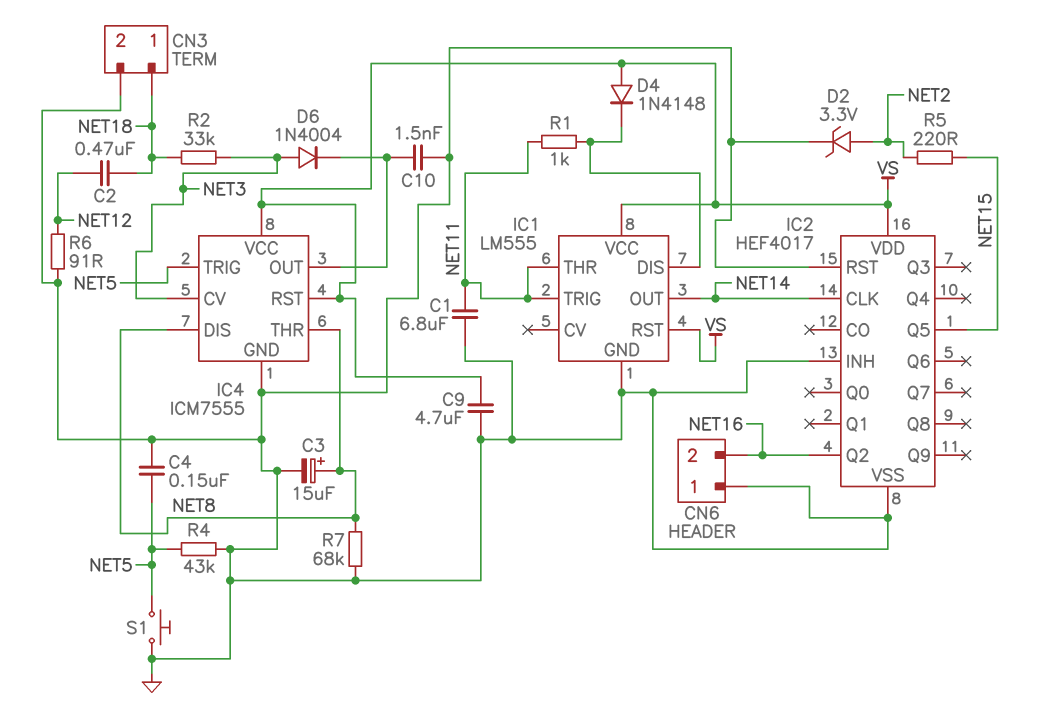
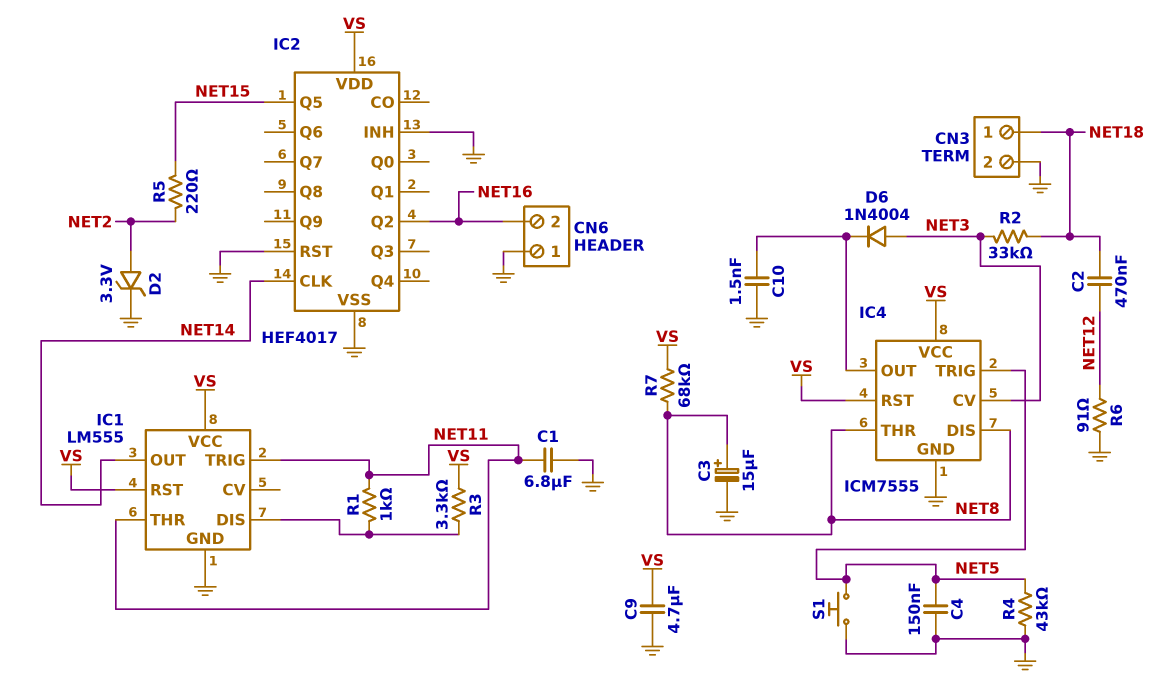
D4: diode 1N4148 (A VS, K IC1/DIS) -> none
R3: none -> 3.3k (IC1/DIS, VS)
R7: 68k (GND, NET8) -> 68k (NET8, VS)

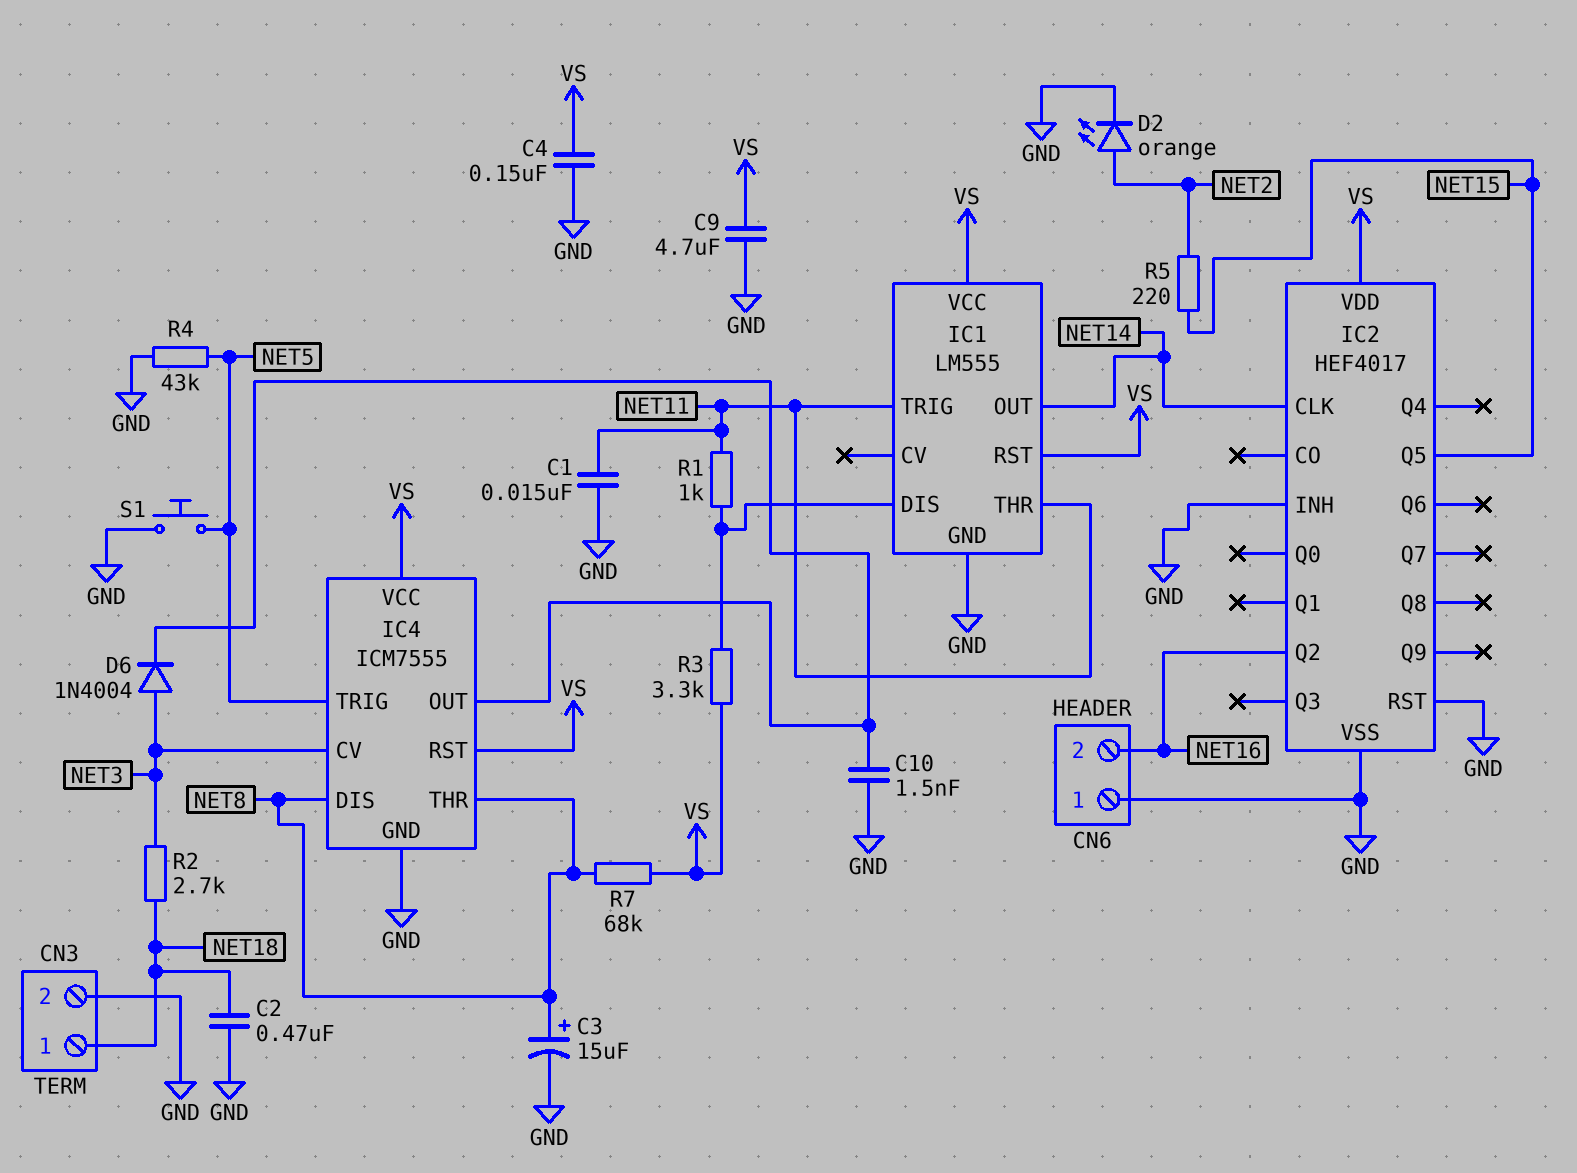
C1: 6.8uF (GND, NET11) -> 15nF (GND, NET11)
C2: 470nF (NET12, NET18) -> 470nF (GND, NET18)
C4: 150nF (GND, NET5) -> 150nF (GND, VS)
D2: zener 3.3V (A NET2, K GND) -> LED orange (A NET2, K GND)
R2: 33k (NET3, NET18) -> 2.7k (NET3, NET18)
R6: 91 (GND, NET12) -> none

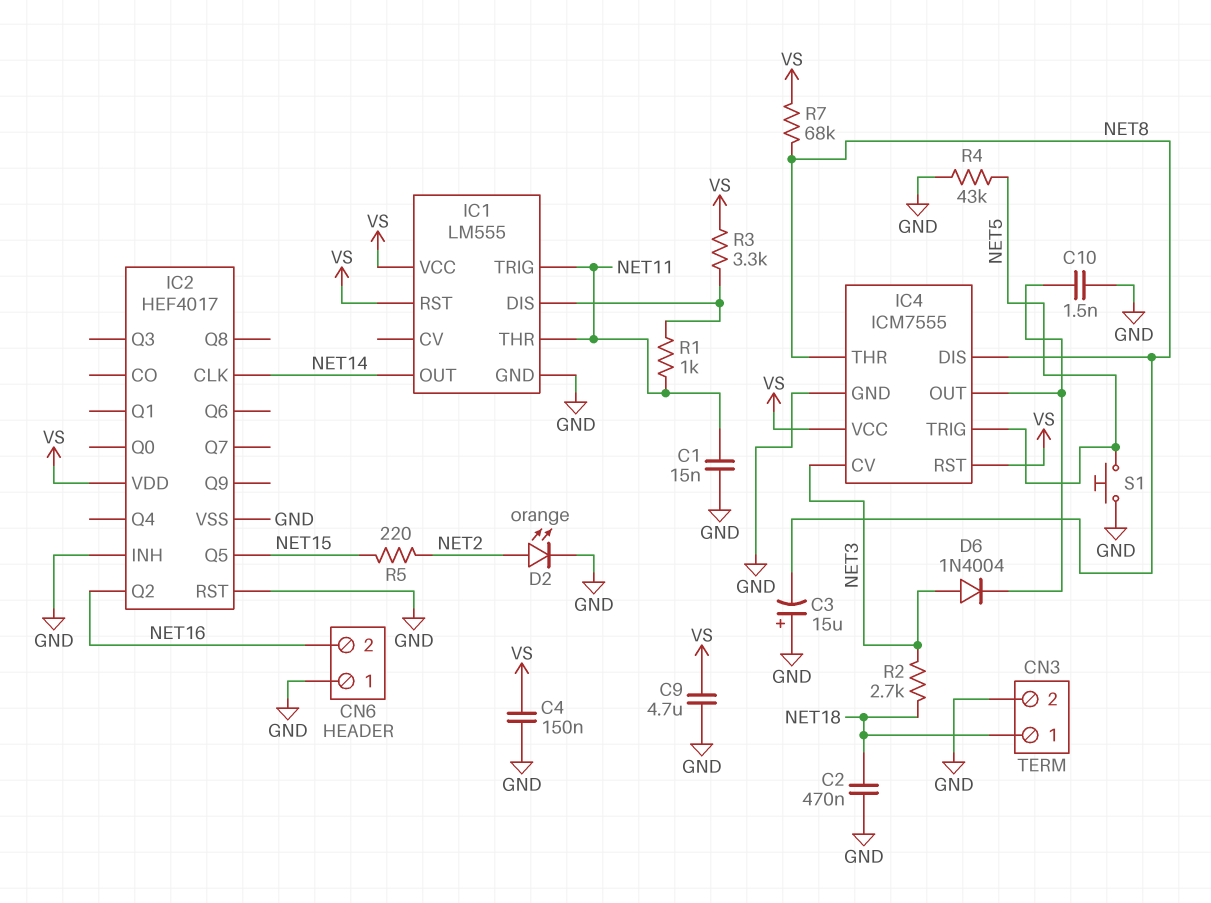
C3: 15uF (plus NET8, minus GND) -> 15uF (plus GND, minus NET8)

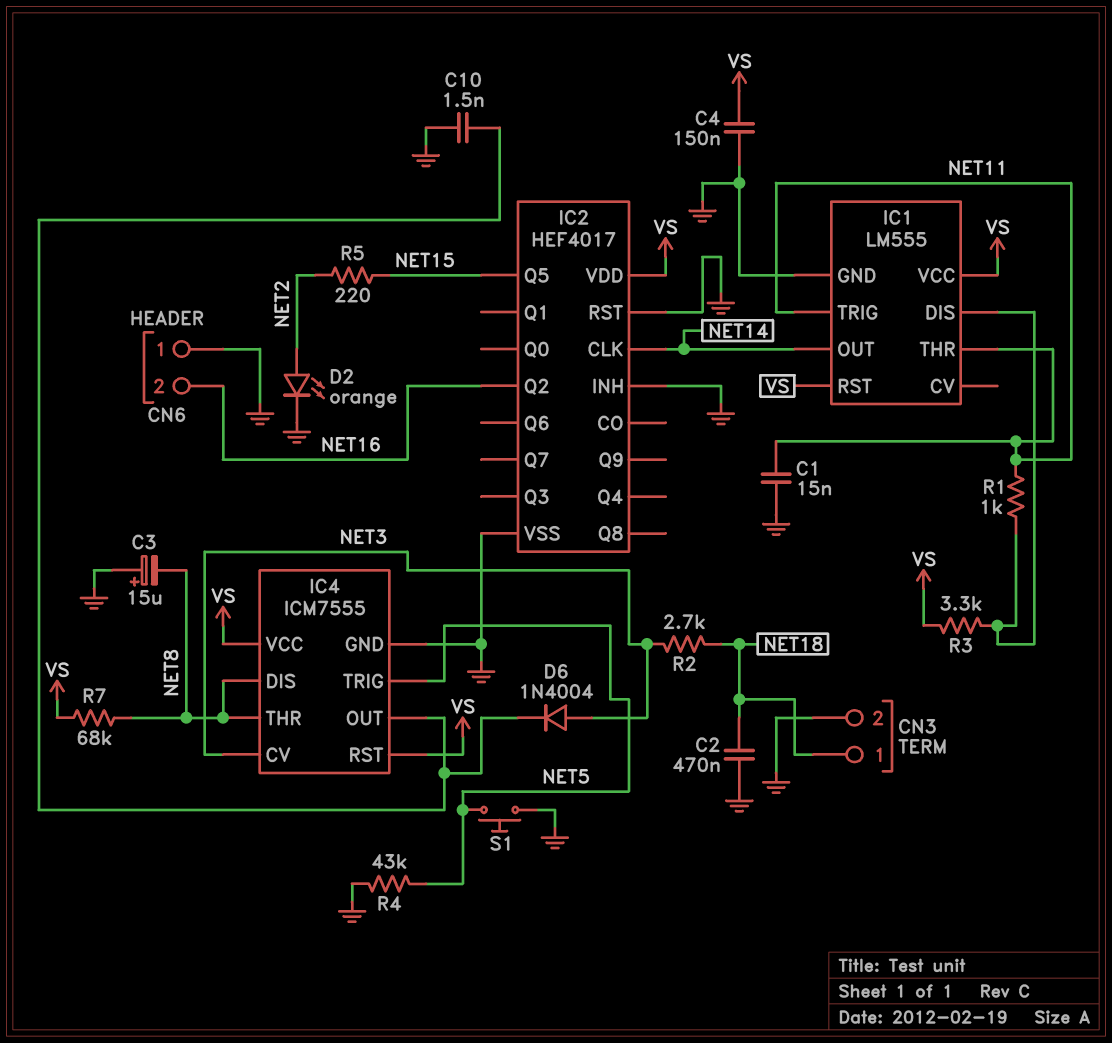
C9: 4.7uF (GND, VS) -> none

